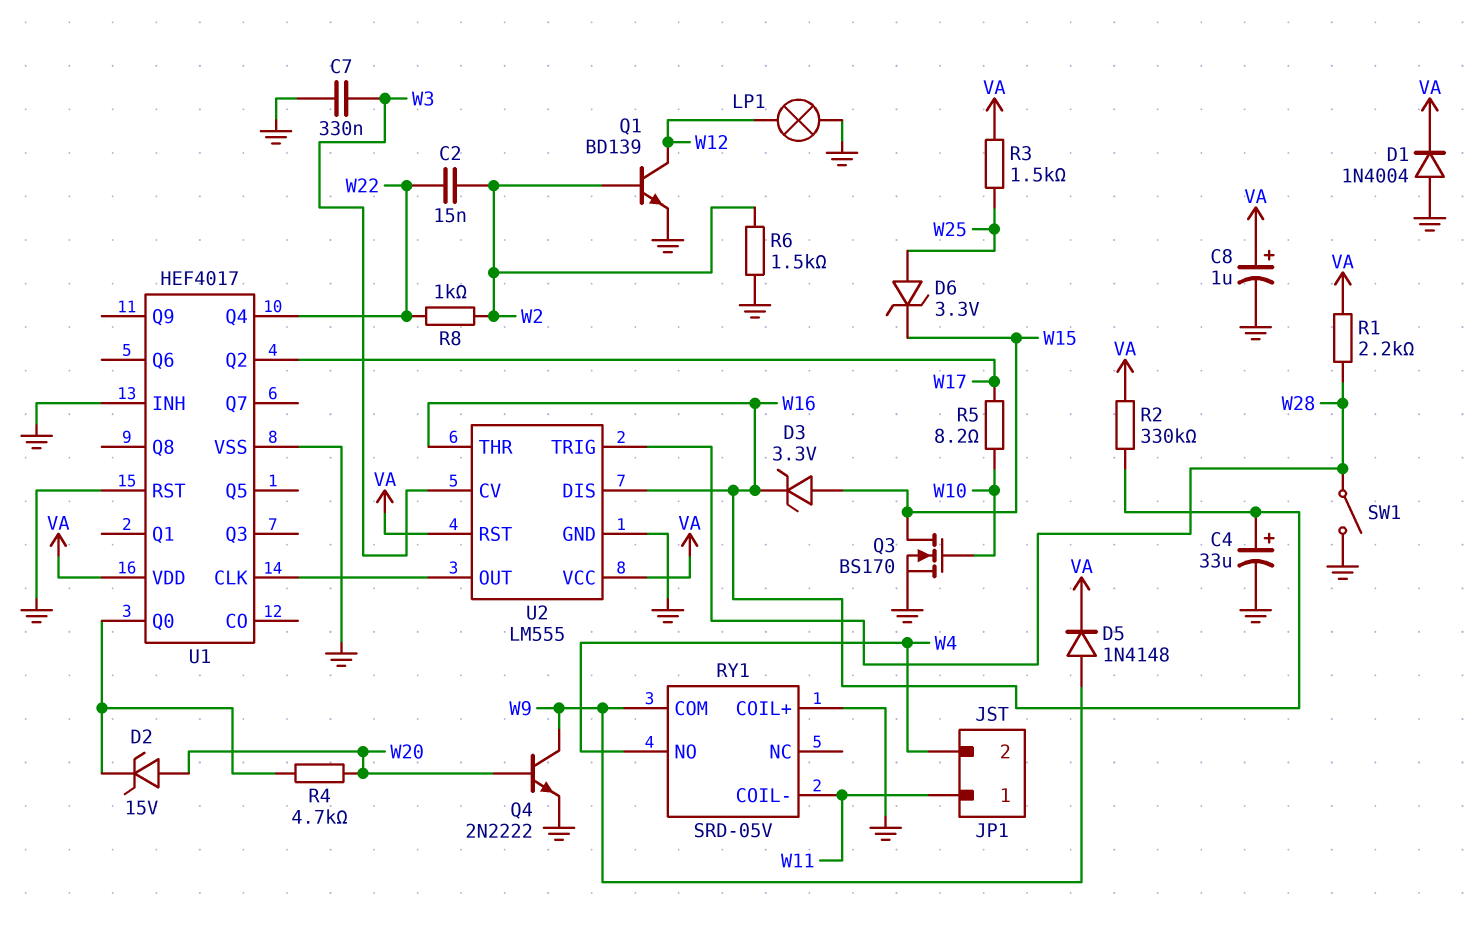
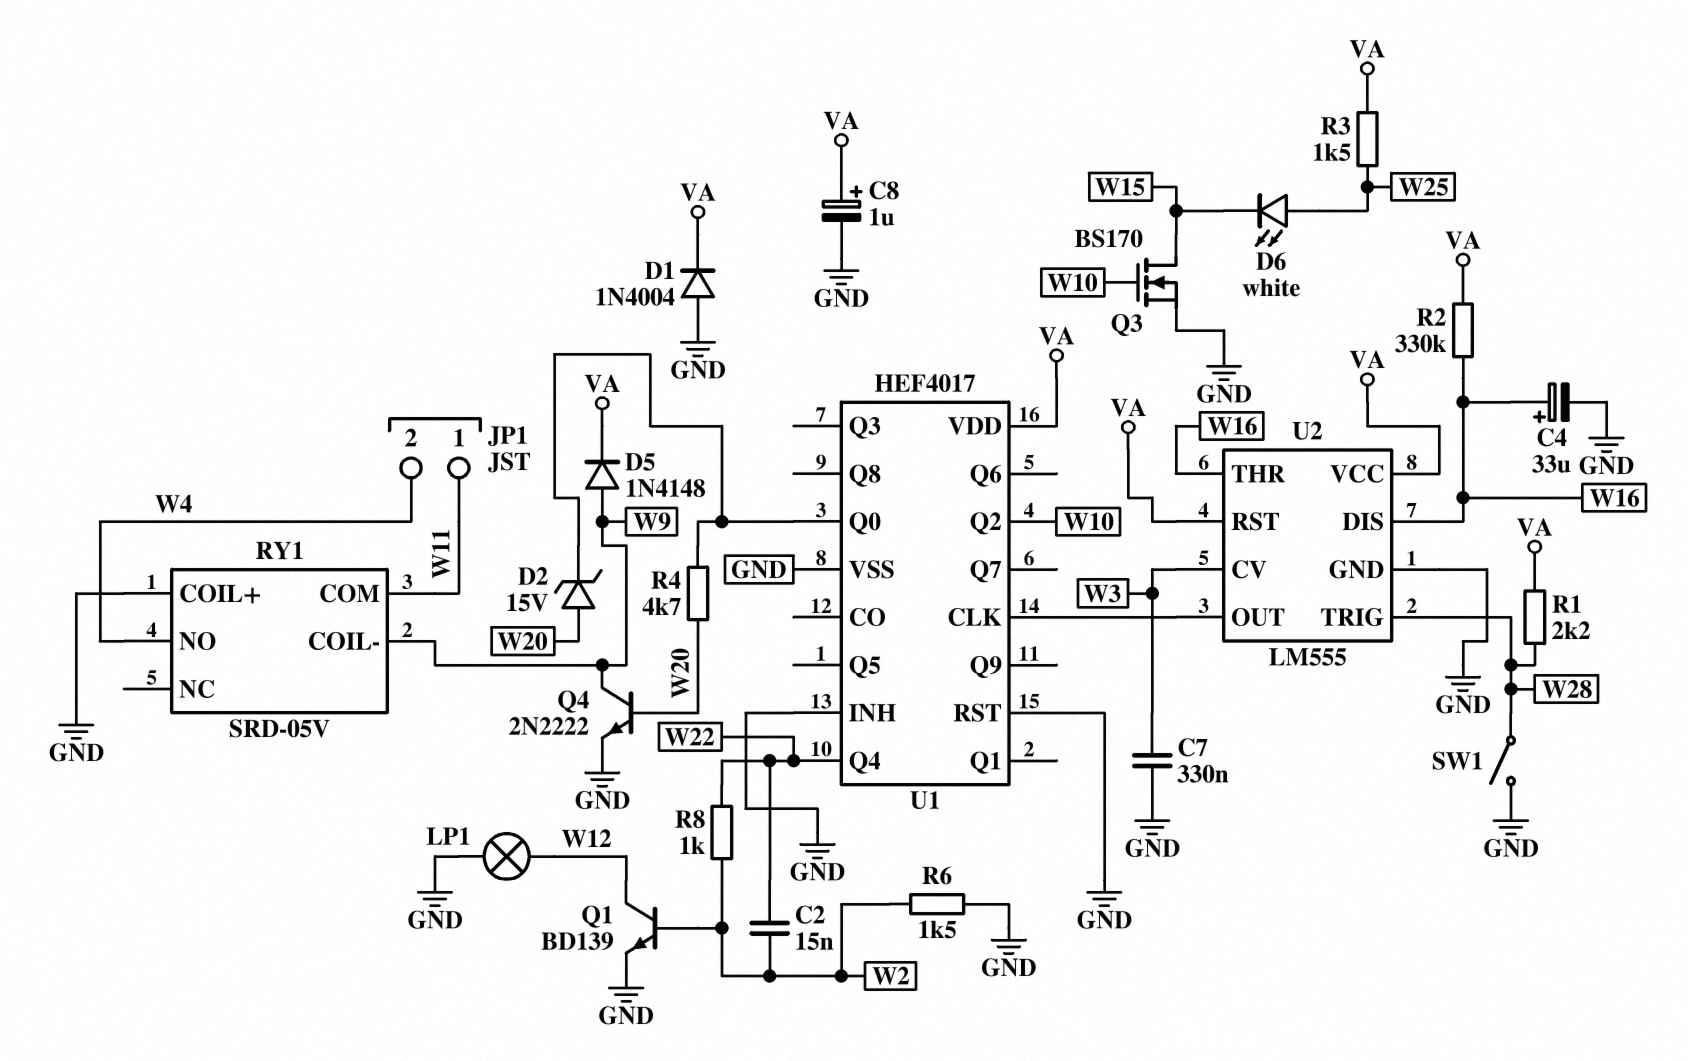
D3: zener 3.3V (A W15, K W16) -> none
D6: zener 3.3V (A W25, K W15) -> LED white (A W25, K W15)
R5: 8.2 (W10, W17) -> none
RY1 pin COIL-: W11 -> W9
RY1 pin COM: W9 -> W11
U1 pin Q2: W17 -> W10

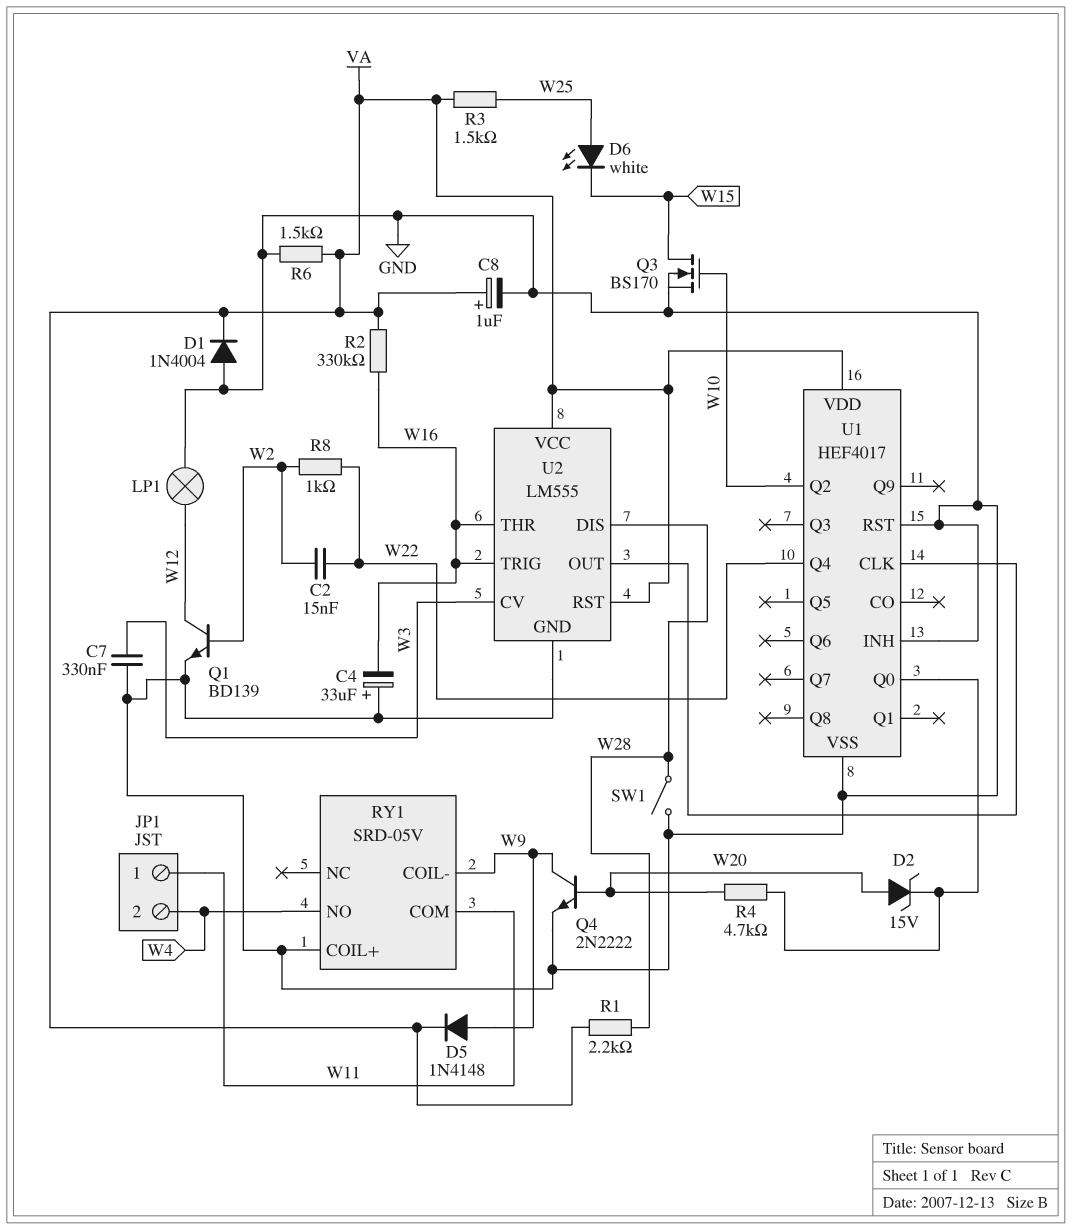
C4: 33uF (plus W16, minus GND) -> 33uF (plus GND, minus W16)
R6: 1.5k (GND, W2) -> 1.5k (GND, VA)
U2 pin DIS: W16 -> W28
U2 pin TRIG: W28 -> W16

